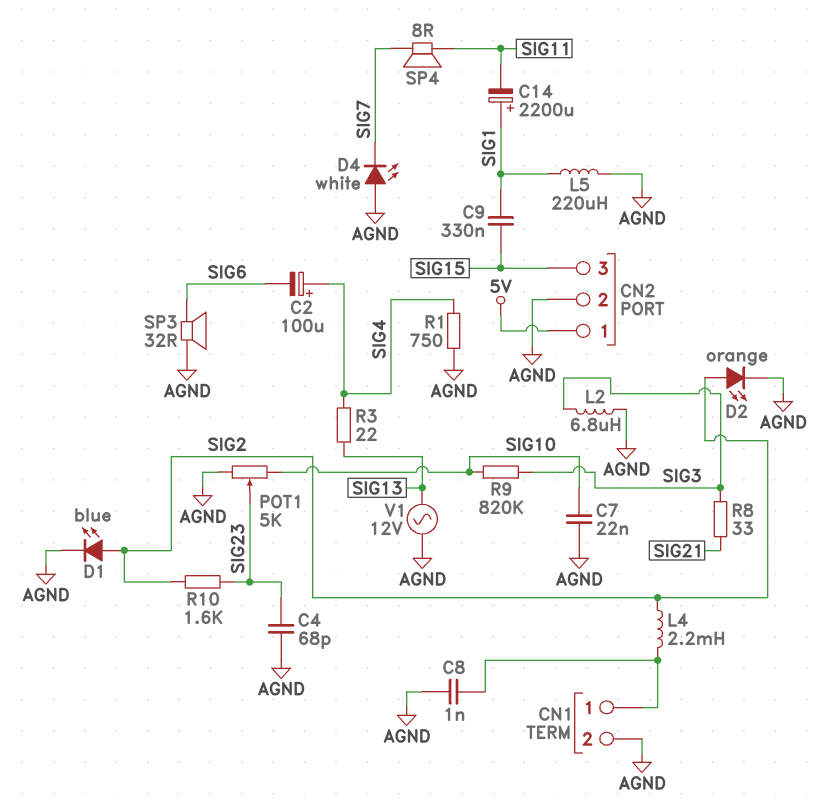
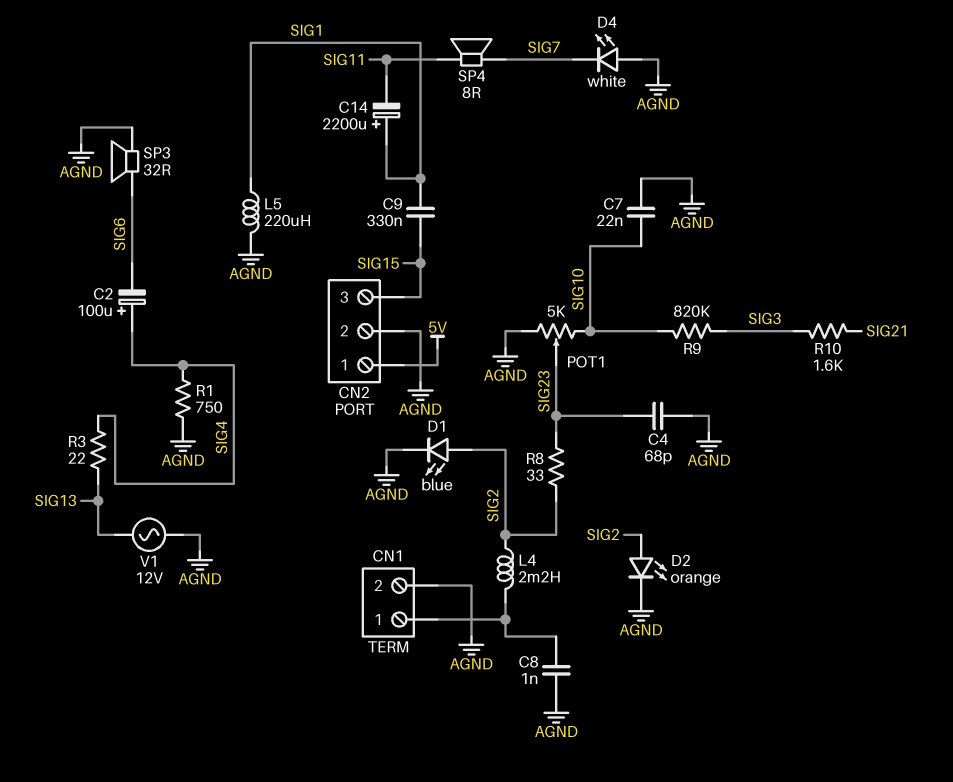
L2: 6.8uH (AGND, SIG3) -> none
R8: 33 (SIG3, SIG21) -> 33 (SIG2, SIG23)
R10: 1.6k (SIG2, SIG23) -> 1.6k (SIG3, SIG21)

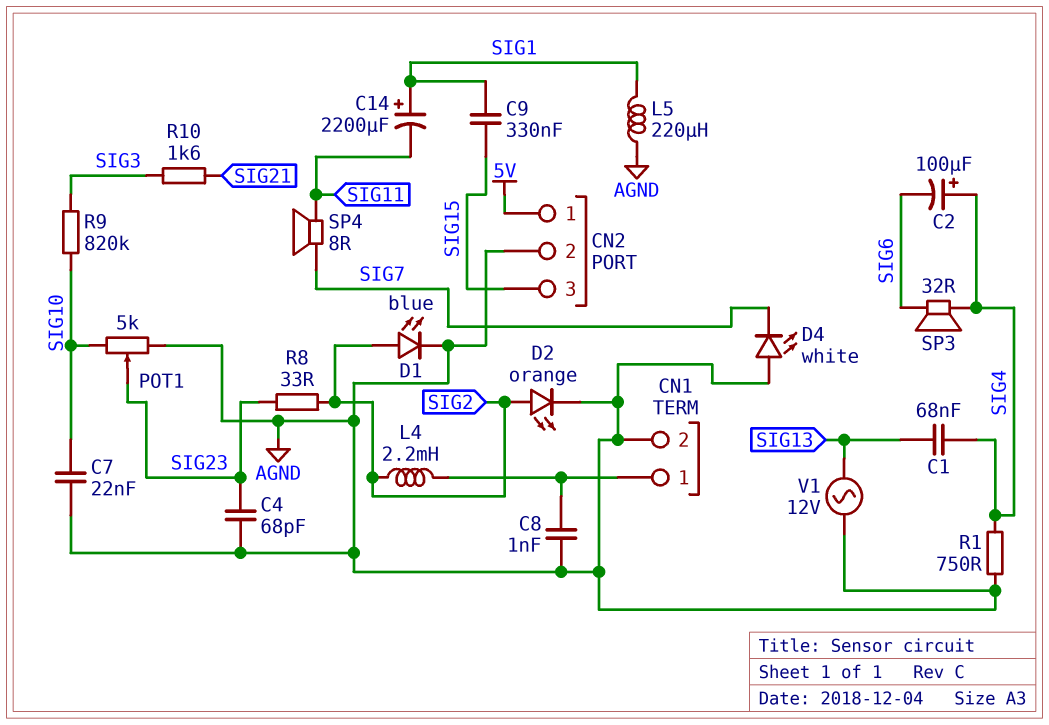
C1: none -> 68nF (SIG4, SIG13)
R3: 22 (SIG4, SIG13) -> none
SP3: speaker 32R (AGND, SIG6) -> speaker 32R (SIG4, SIG6)

